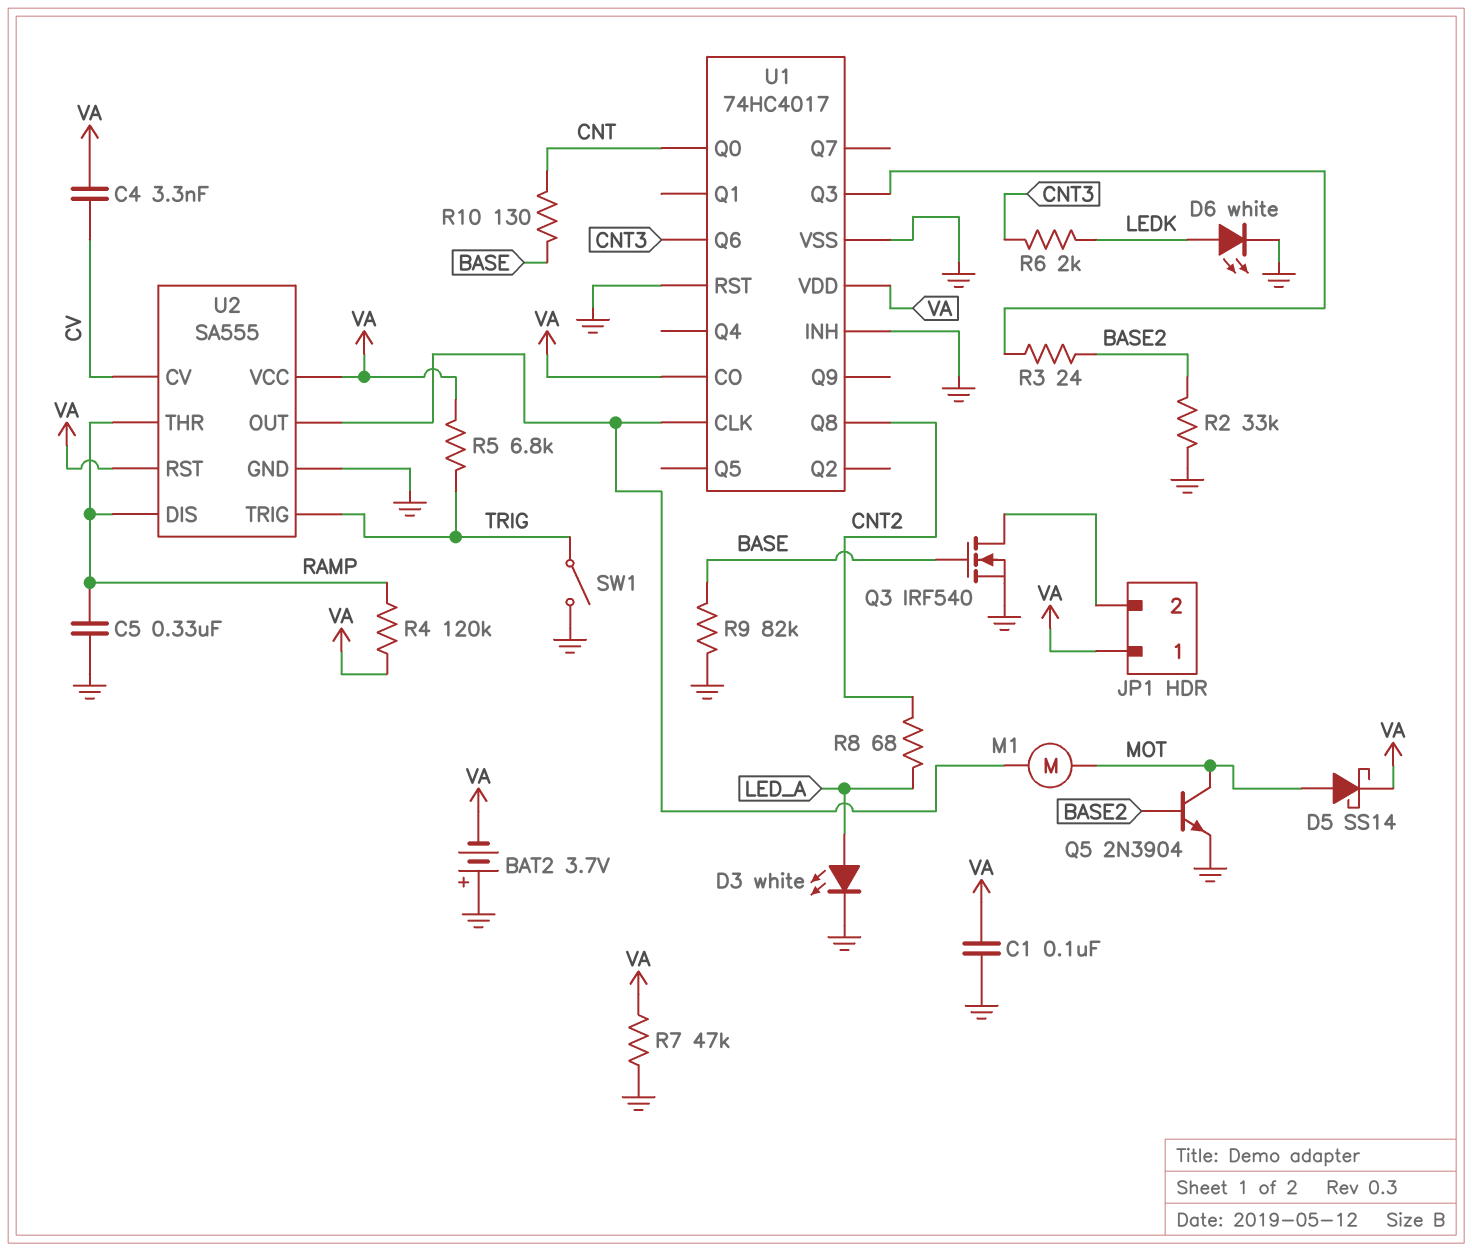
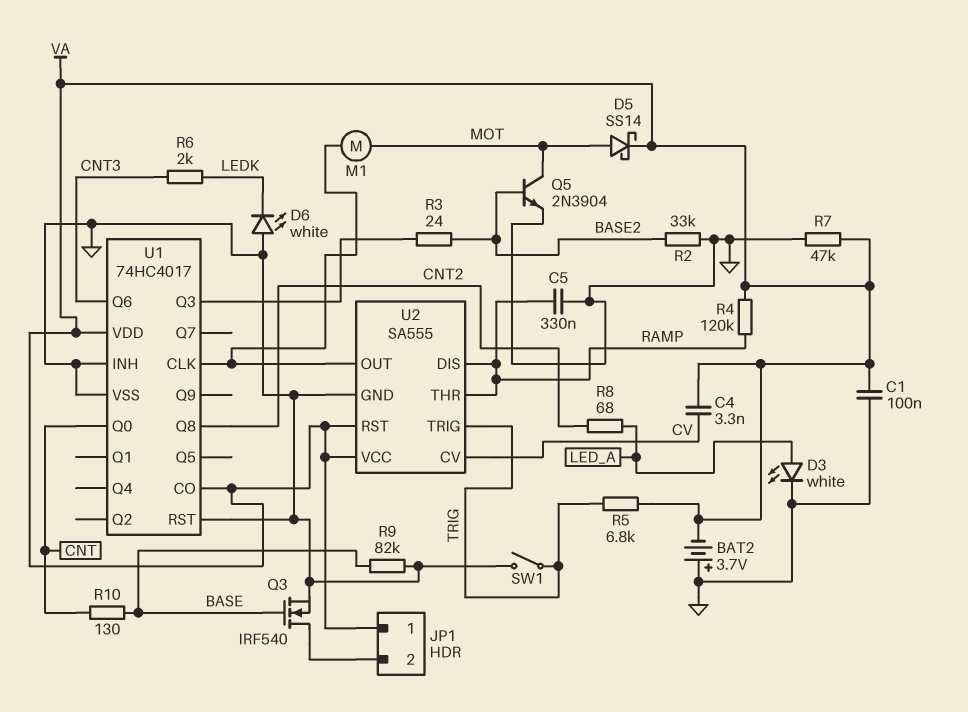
D6: LED white (A LEDK, K GND) -> LED white (A GND, K LEDK)

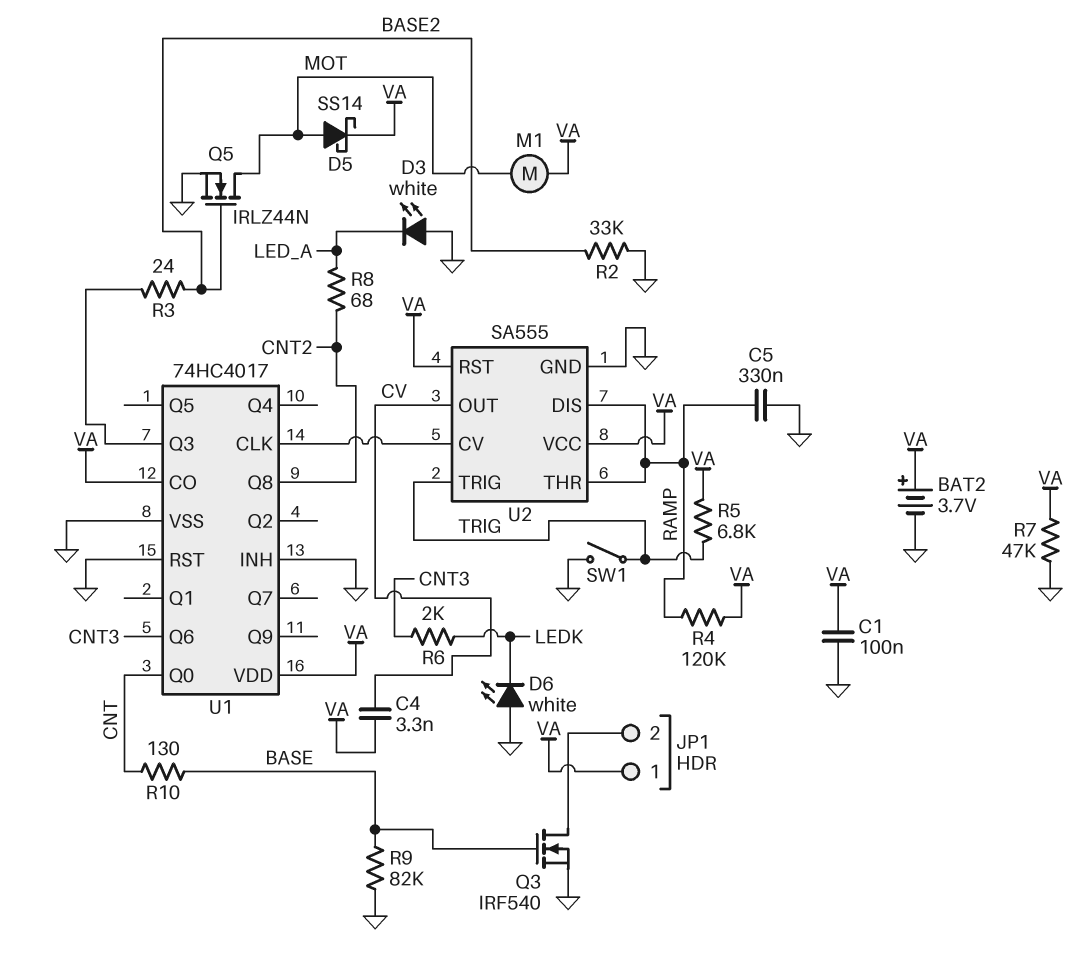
BAT2: 3.7V (plus GND, minus VA) -> 3.7V (plus VA, minus GND)
D3: LED white (A LED_A, K GND) -> LED white (A GND, K LED_A)
M1: motor (MOT, U1/CLK) -> motor (MOT, VA)
Q5: NPN 2N3904 (B BASE2, C MOT, E GND) -> NMOS IRLZ44N (G BASE2, D MOT, S GND)
U2 pin CV: CV -> U1/CLK
U2 pin OUT: U1/CLK -> CV

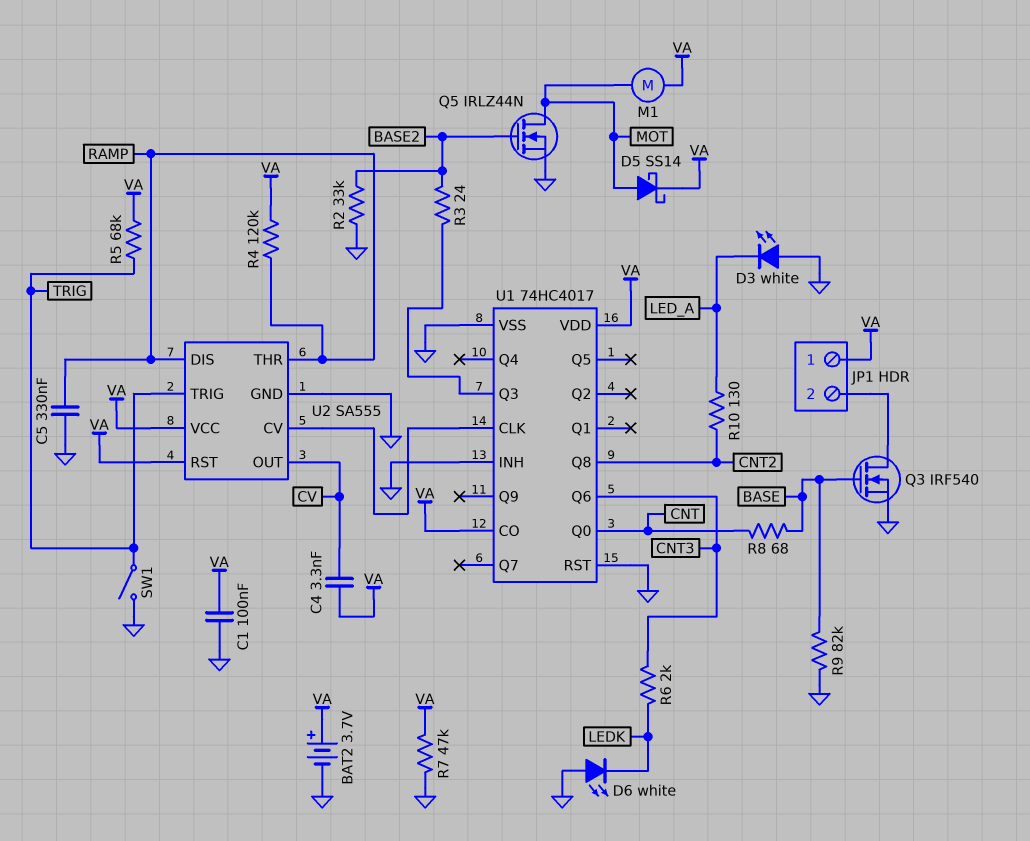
R5: 6.8k (TRIG, VA) -> 68k (TRIG, VA)
R8: 68 (CNT2, LED_A) -> 68 (BASE, CNT)
R10: 130 (BASE, CNT) -> 130 (CNT2, LED_A)

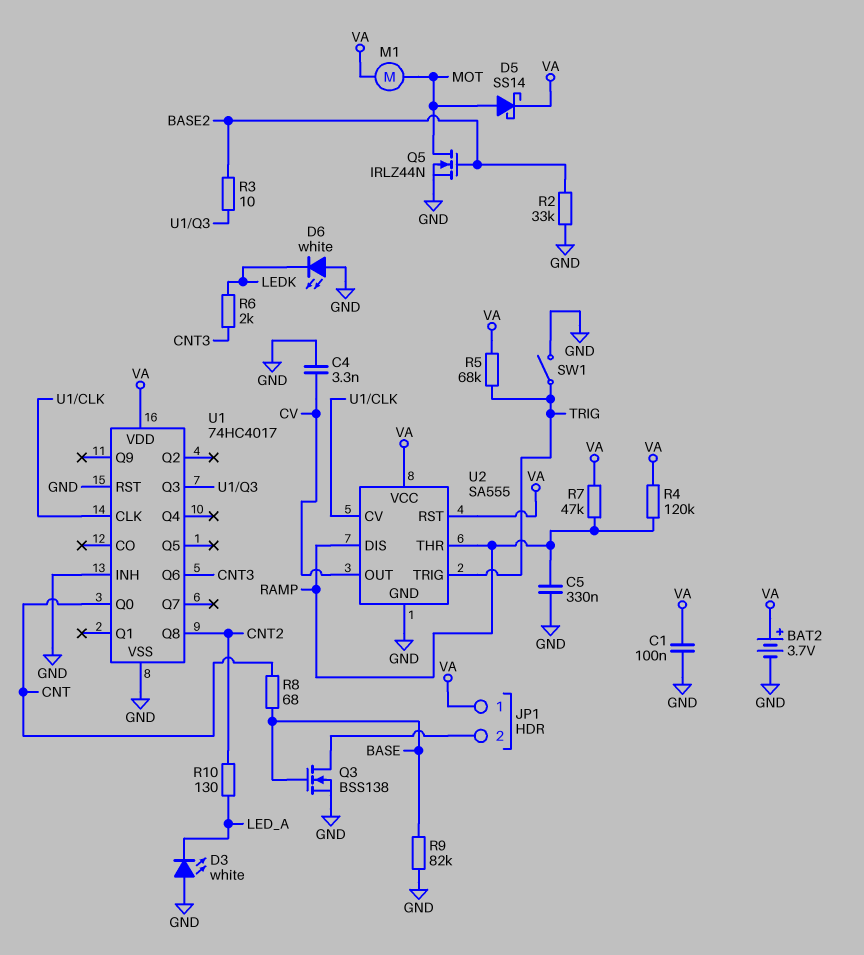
C4: 3.3nF (CV, VA) -> 3.3nF (CV, GND)
Q3: NMOS IRF540 (G BASE, D JP1/2, S GND) -> NMOS BSS138 (G BASE, D JP1/2, S GND)
R3: 24 (BASE2, U1/Q3) -> 10 (BASE2, U1/Q3)
R7: 47k (GND, VA) -> 47k (RAMP, VA)
U1 pin CO: VA -> none

